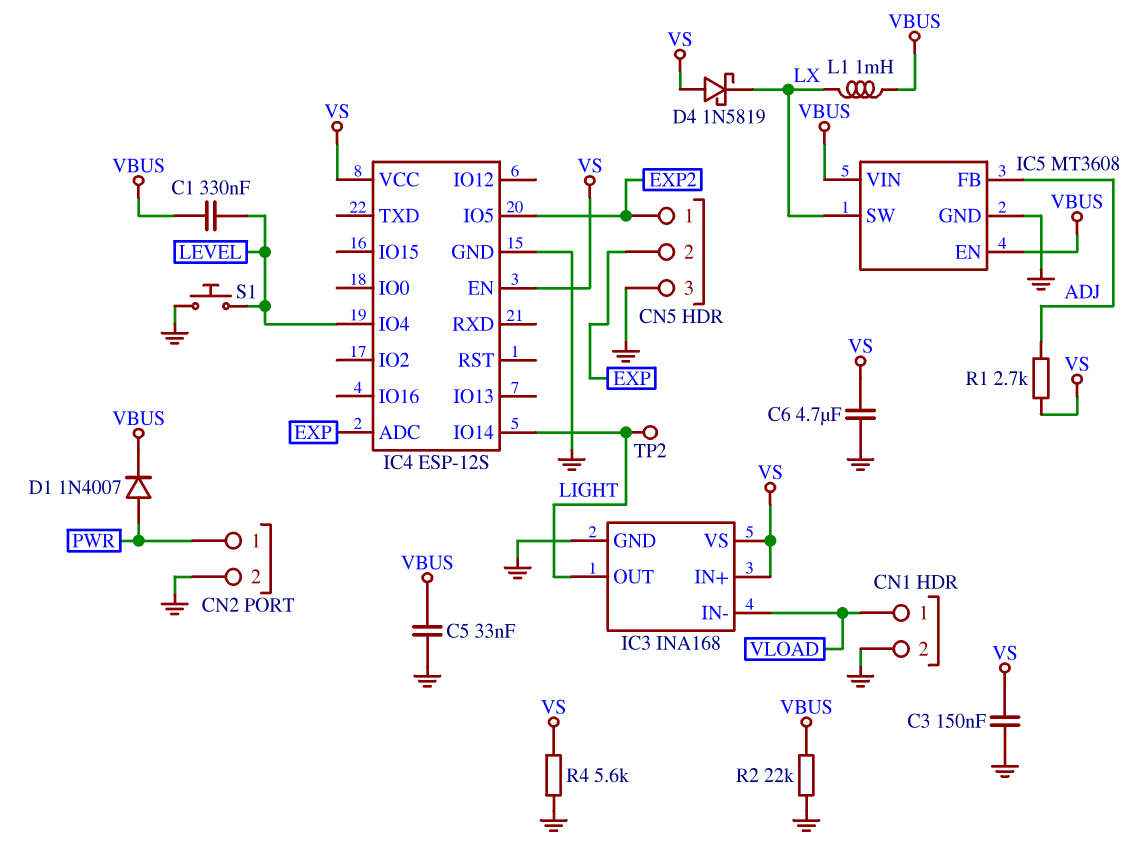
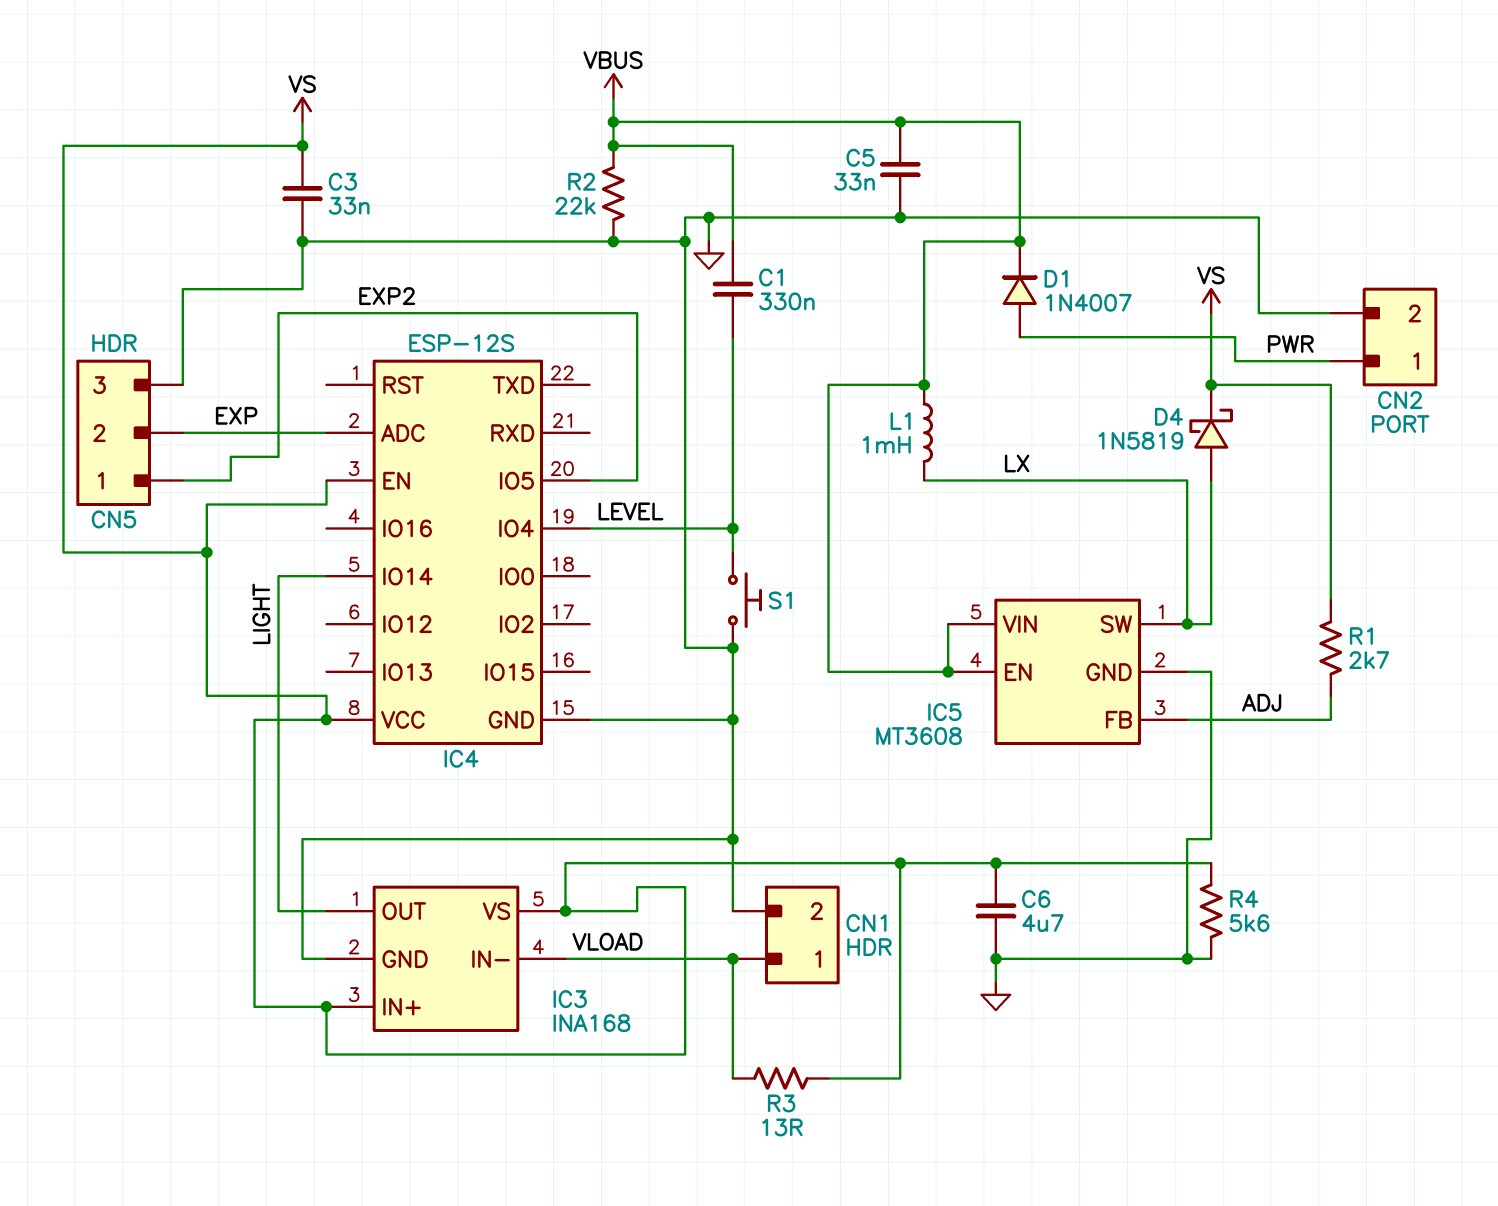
C3: 150nF (GND, VS) -> 33nF (GND, VS)
D4: schottky 1N5819 (A VS, K LX) -> schottky 1N5819 (A LX, K VS)
R3: none -> 13 (VLOAD, VS)
TP2: test point (LIGHT) -> none

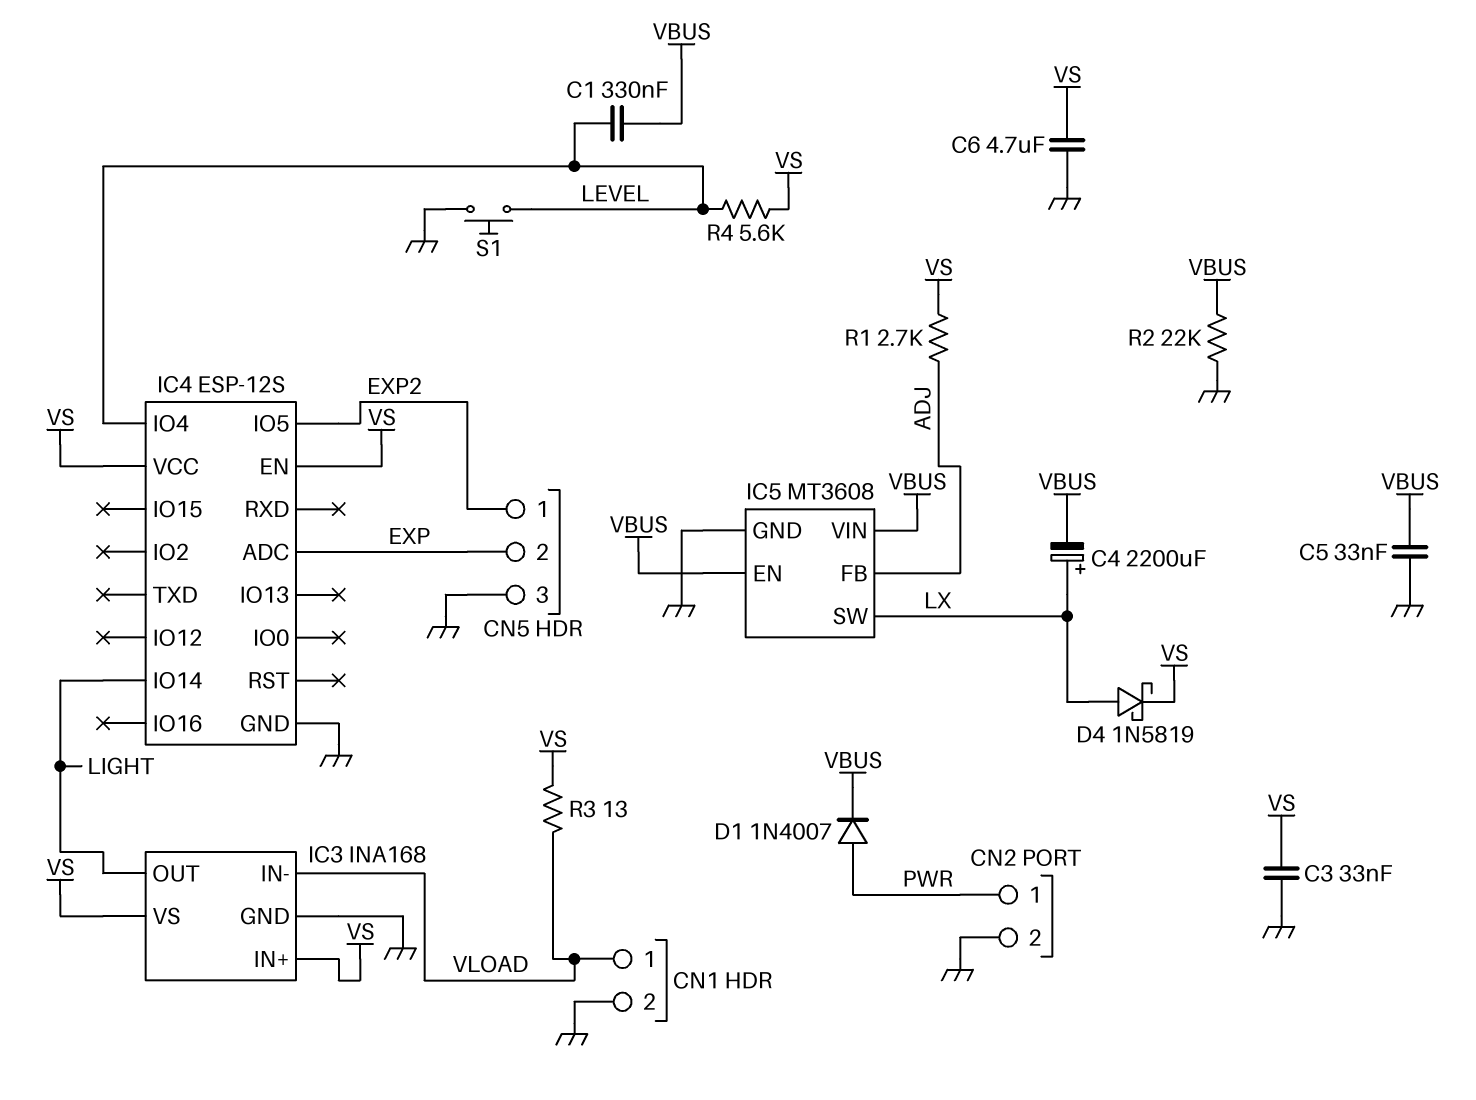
C4: none -> 2200uF (plus LX, minus VBUS)
L1: 1mH (LX, VBUS) -> none
R4: 5.6k (GND, VS) -> 5.6k (LEVEL, VS)

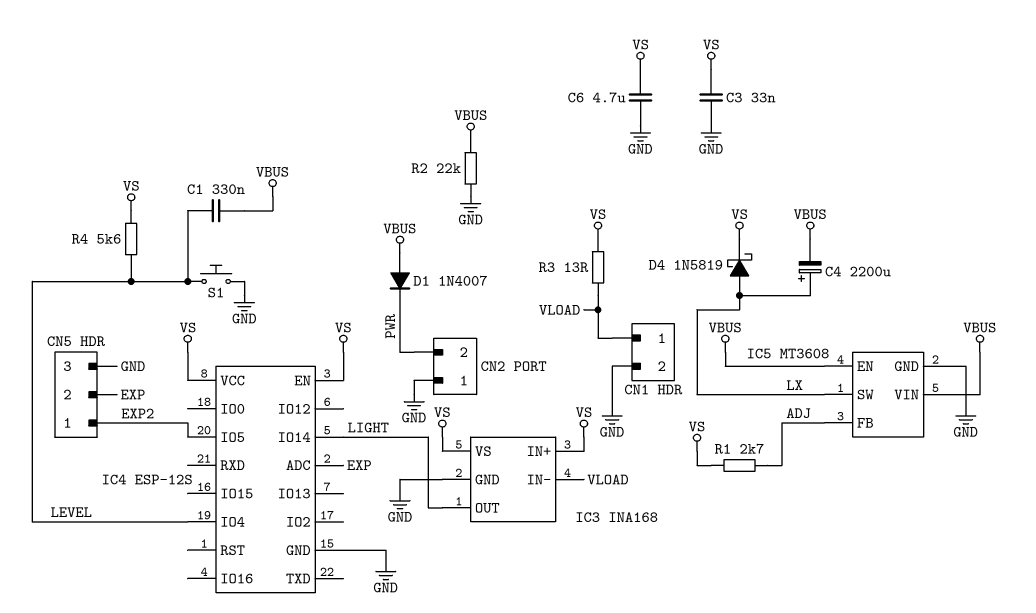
C5: 33nF (GND, VBUS) -> none
CN2 pin 1: PWR -> GND
CN2 pin 2: GND -> PWR
D1: diode 1N4007 (A PWR, K VBUS) -> diode 1N4007 (A VBUS, K PWR)

